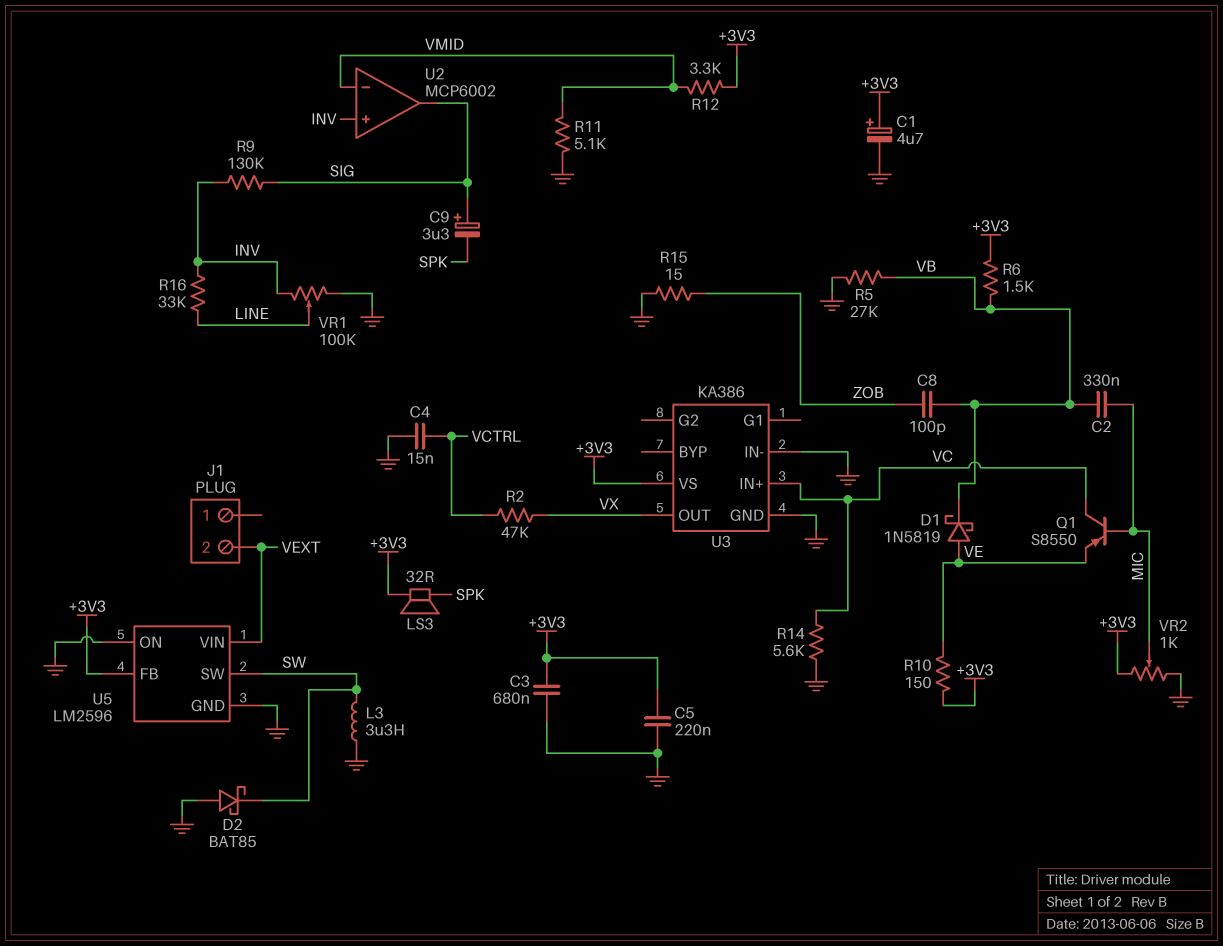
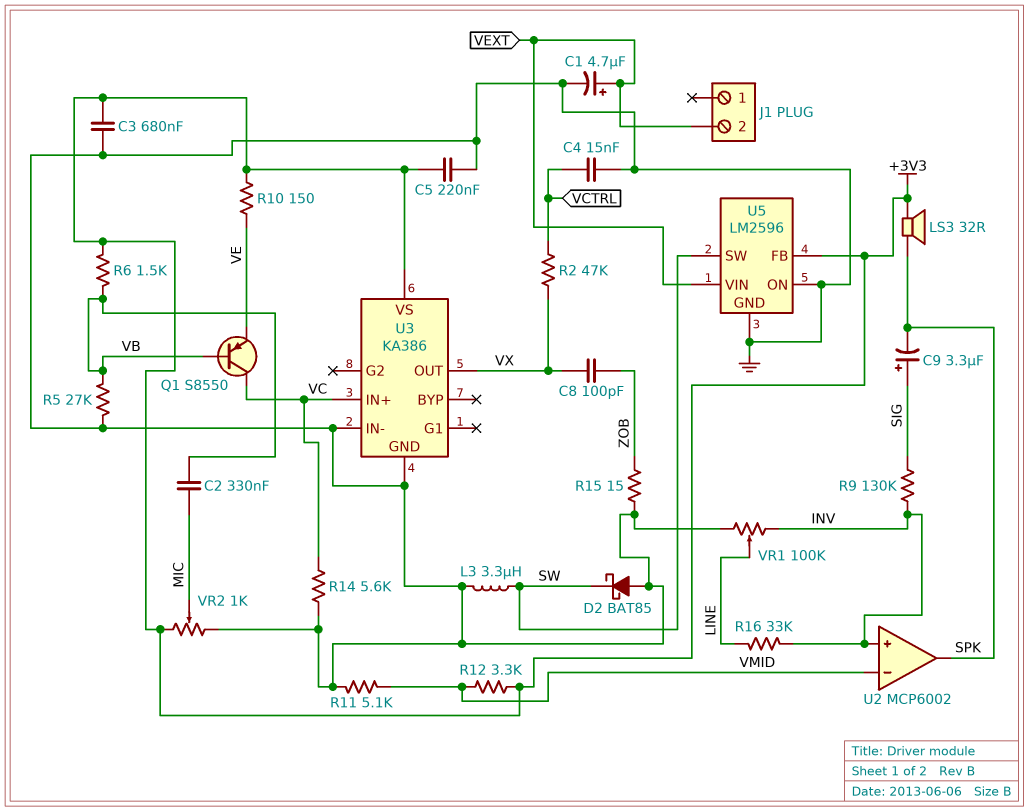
C1: 4.7uF (plus +3V3, minus GND) -> 4.7uF (plus VEXT, minus GND)
C8: 100pF (VB, ZOB) -> 100pF (VX, ZOB)
D1: schottky 1N5819 (A VE, K VB) -> none
Q1: PNP S8550 (B MIC, C VC, E VE) -> PNP S8550 (B VB, C VC, E VE)
U2 pin out: SIG -> SPK

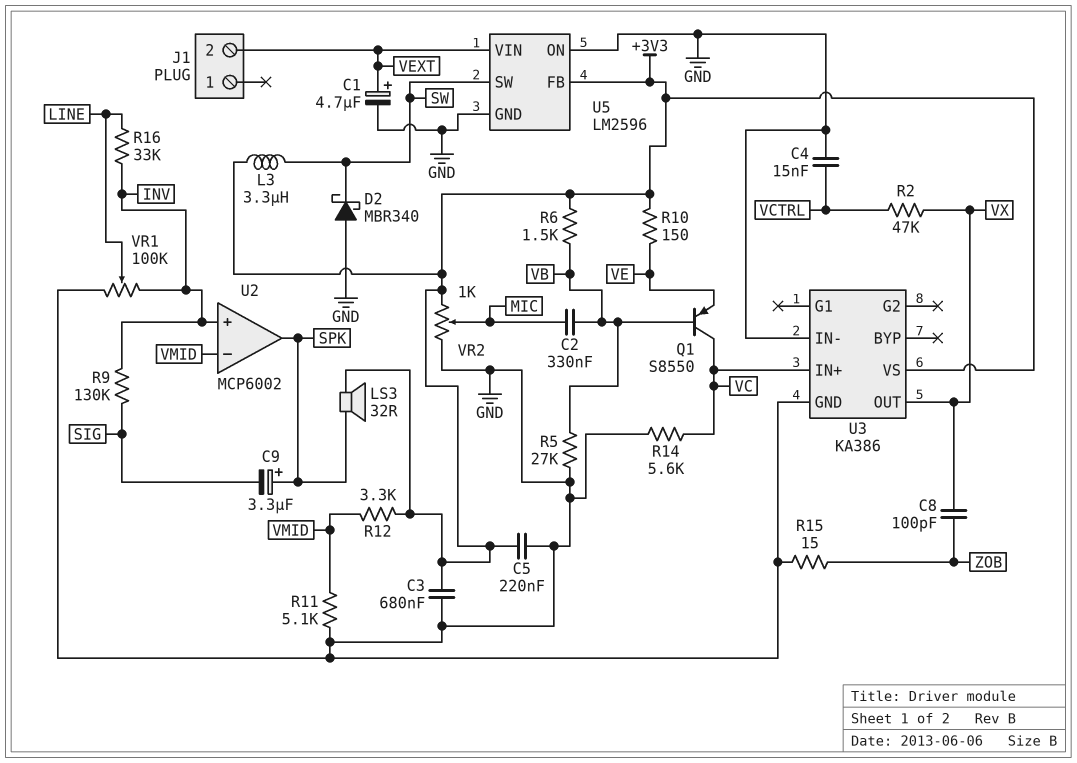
C9: 3.3uF (plus SIG, minus SPK) -> 3.3uF (plus SPK, minus SIG)
D2: schottky BAT85 (A GND, K SW) -> schottky MBR340 (A GND, K SW)
L3: 3.3uH (GND, SW) -> 3.3uH (+3V3, SW)

